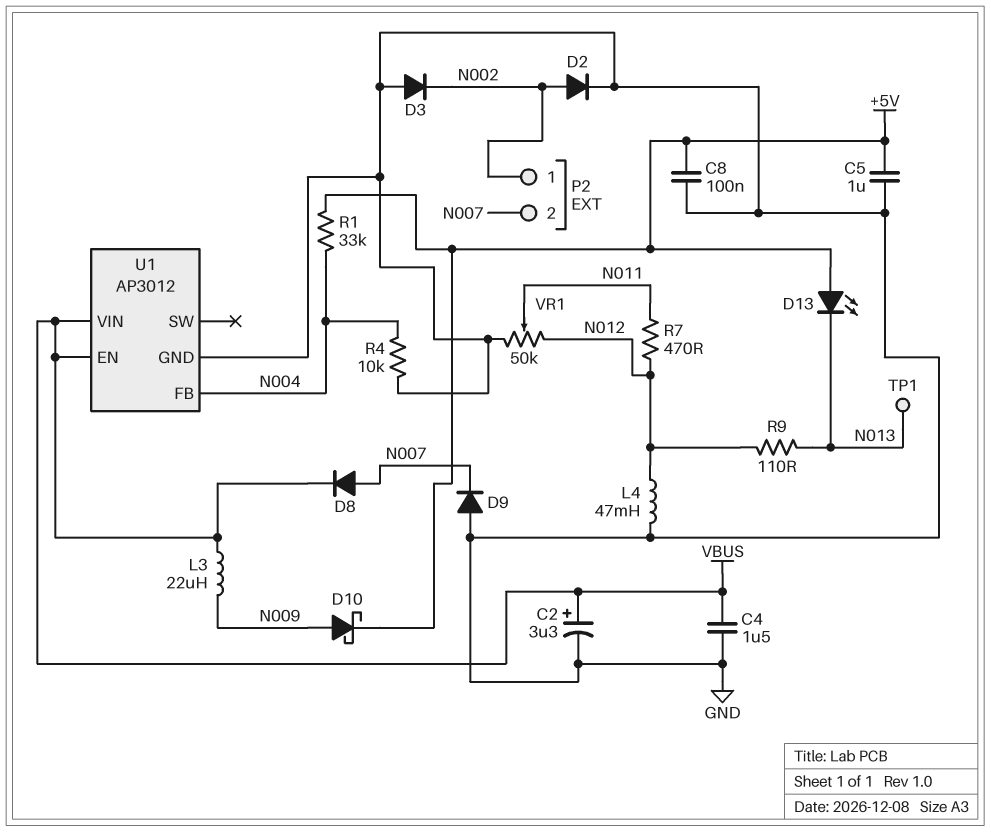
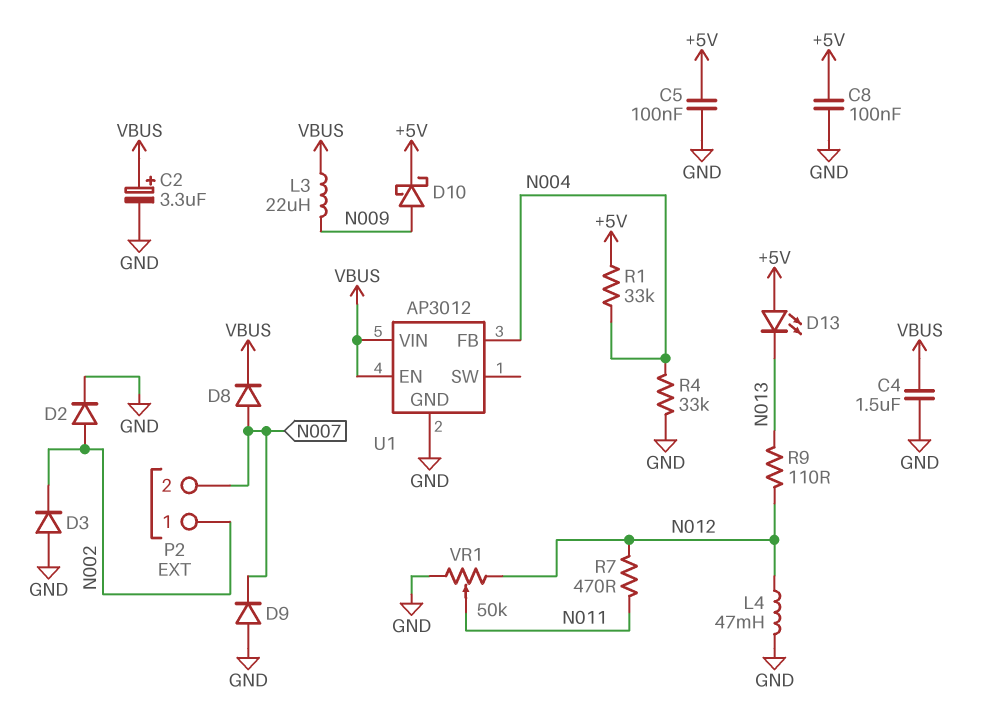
C5: 1uF (+5V, GND) -> 100nF (+5V, GND)
R4: 10k (GND, N004) -> 33k (GND, N004)
TP1: test point (N013) -> none

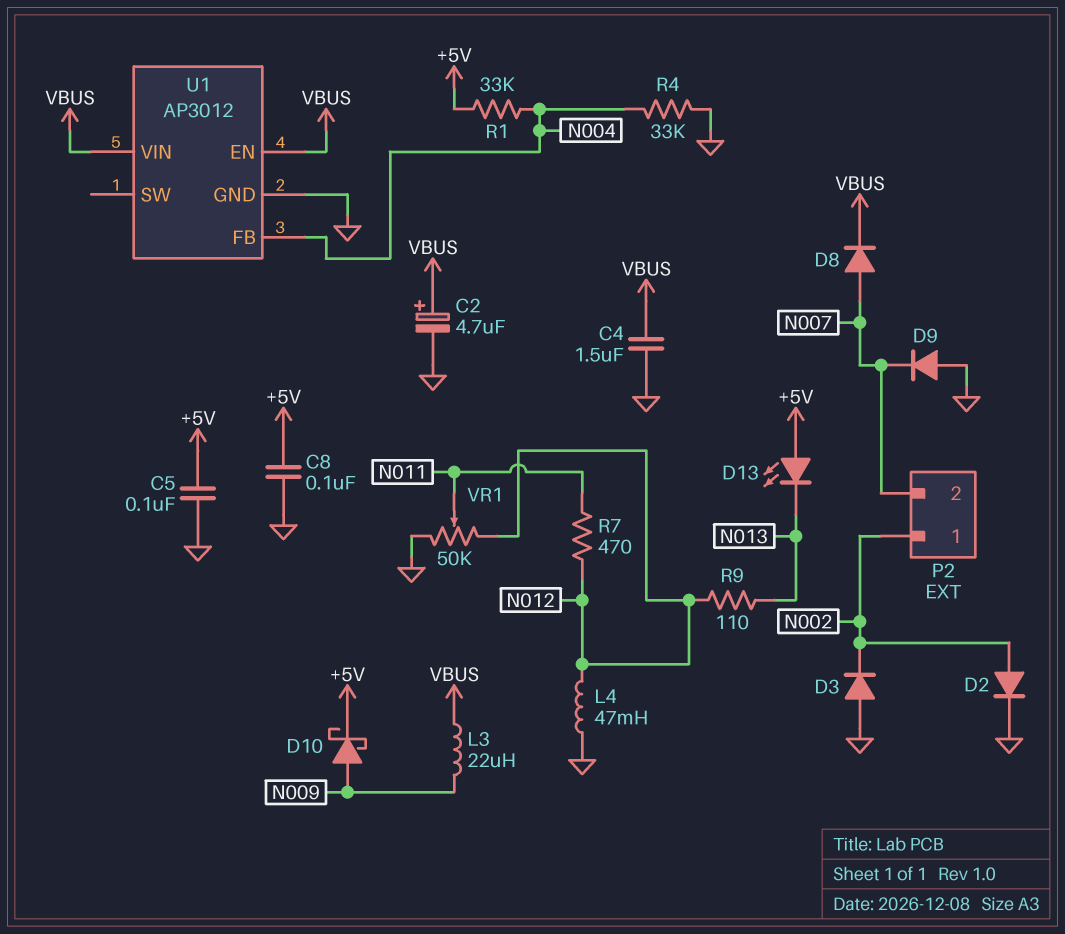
C2: 3.3uF (plus VBUS, minus GND) -> 4.7uF (plus VBUS, minus GND)

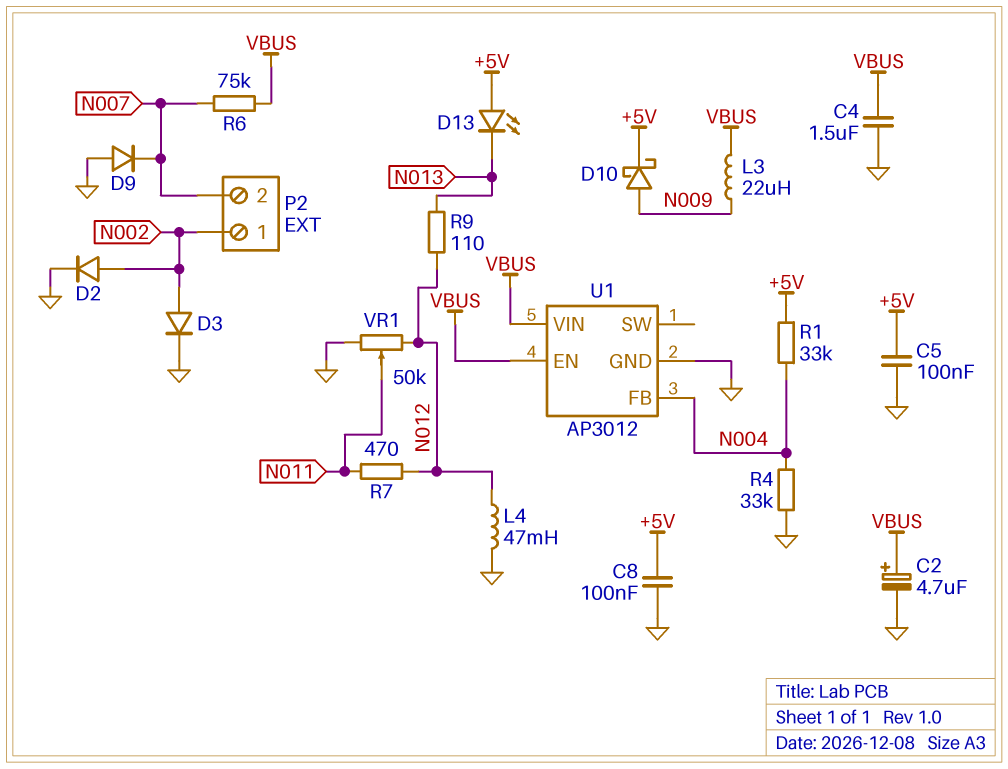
D3: diode (A GND, K N002) -> diode (A N002, K GND)
D8: diode (A N007, K VBUS) -> none
R6: none -> 75k (N007, VBUS)

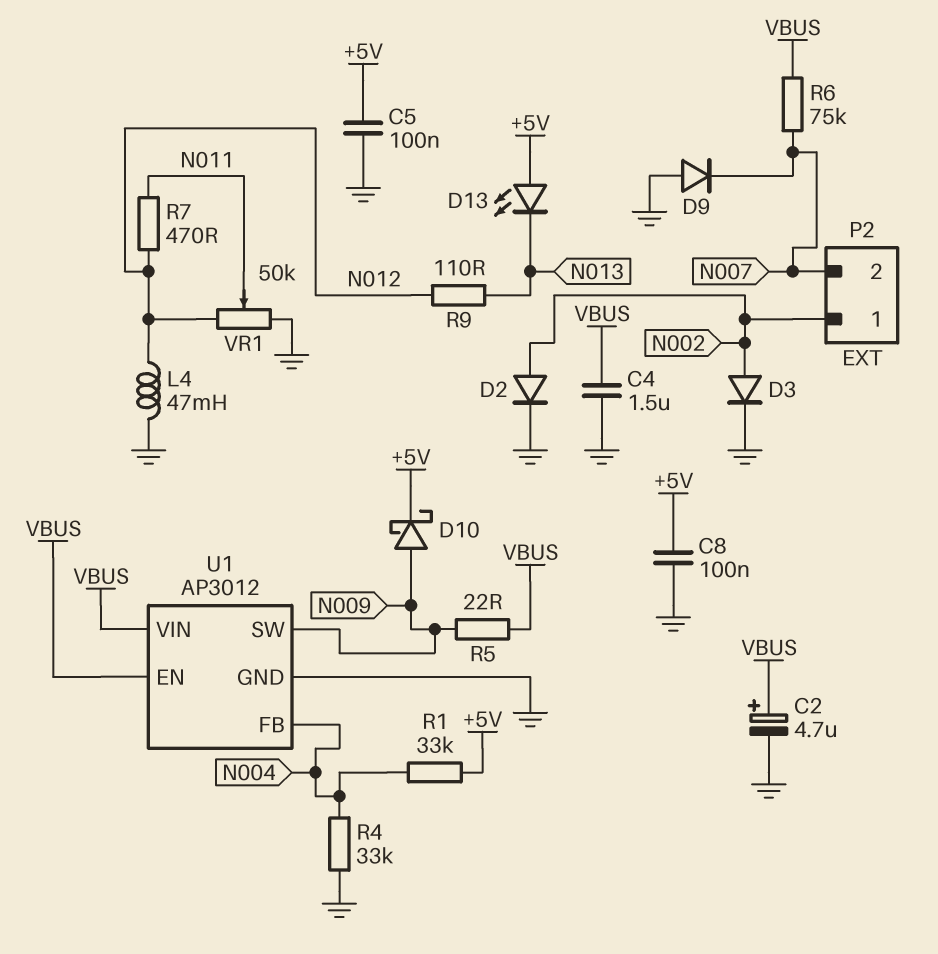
L3: 22uH (N009, VBUS) -> none
R5: none -> 22 (N009, VBUS)
U1 pin SW: none -> N009

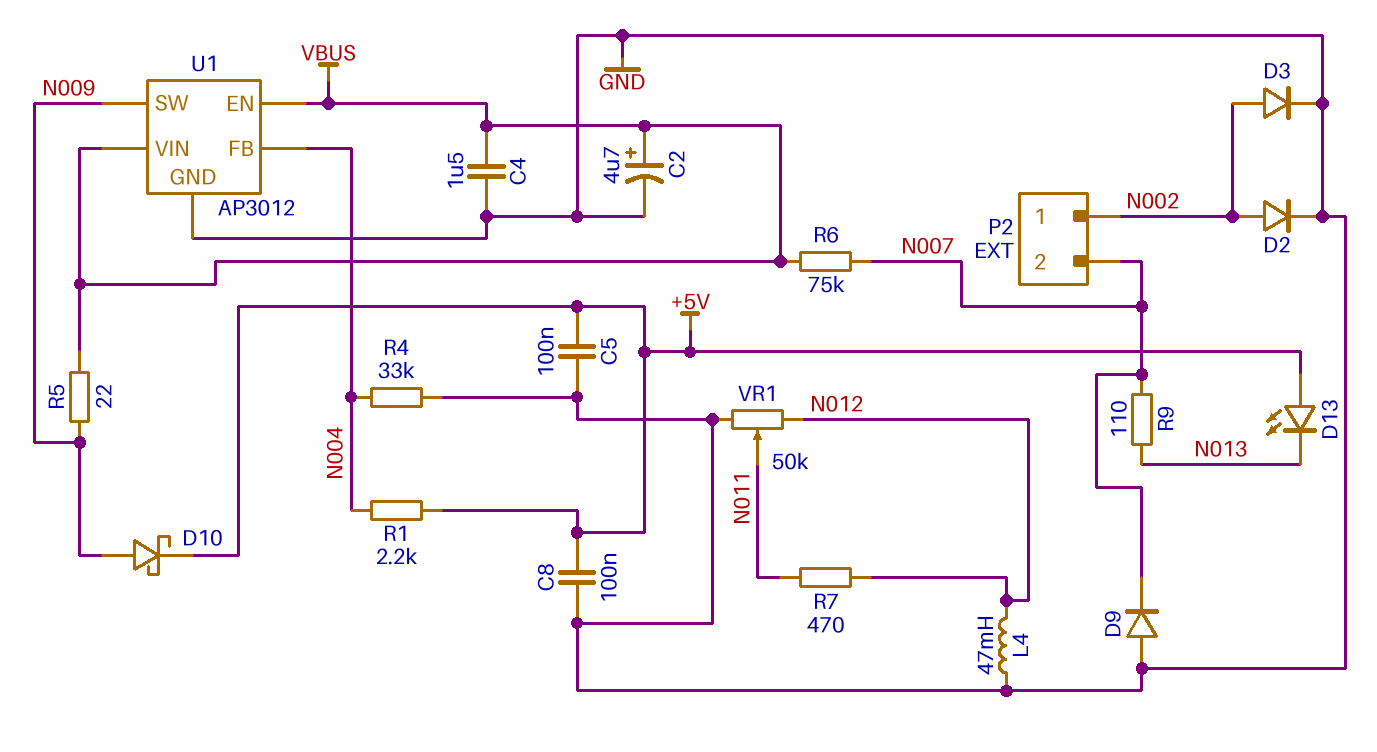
R1: 33k (+5V, N004) -> 2.2k (+5V, N004)
R9: 110 (N012, N013) -> 110 (N007, N013)

